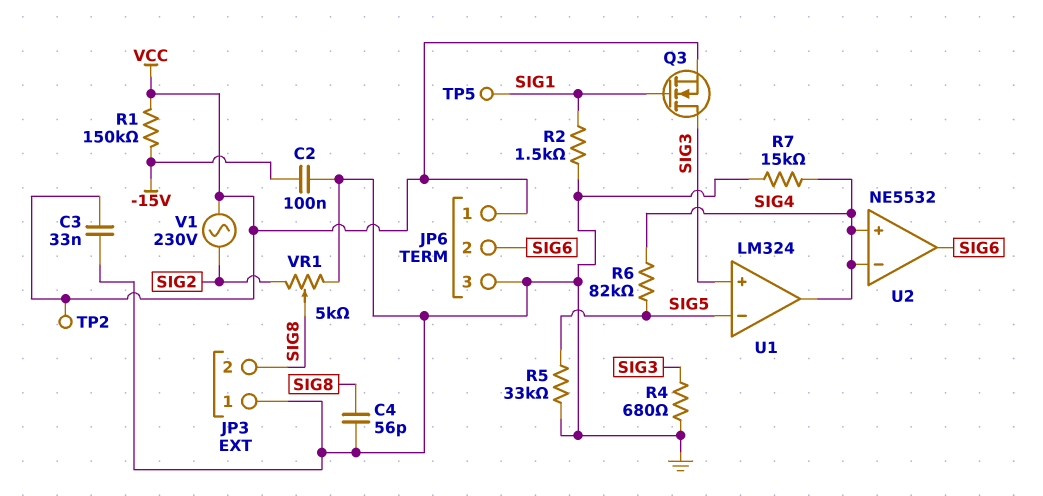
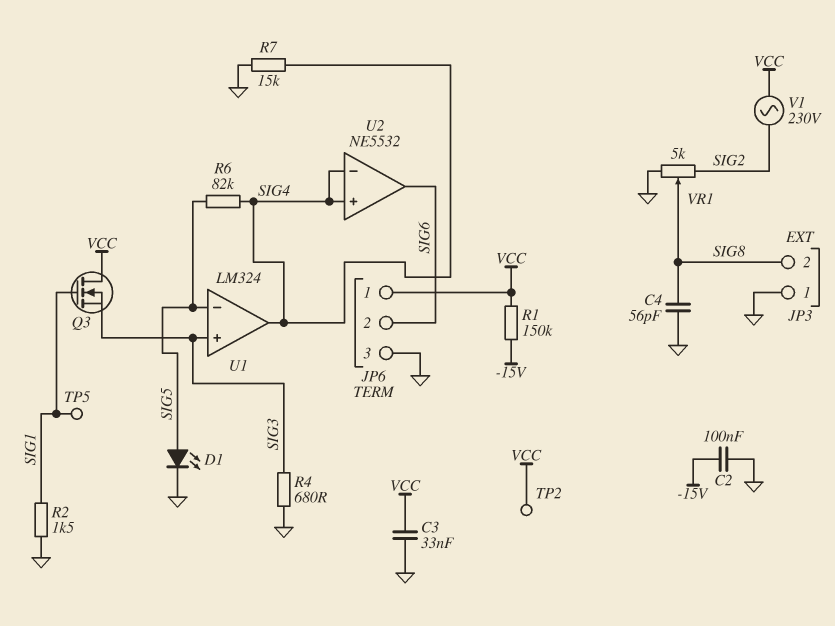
D1: none -> LED (A SIG5, K GND)
Q3: NMOS (G SIG1, D SIG3, S VCC) -> NMOS (G SIG1, D VCC, S SIG3)
R5: 33k (GND, SIG5) -> none

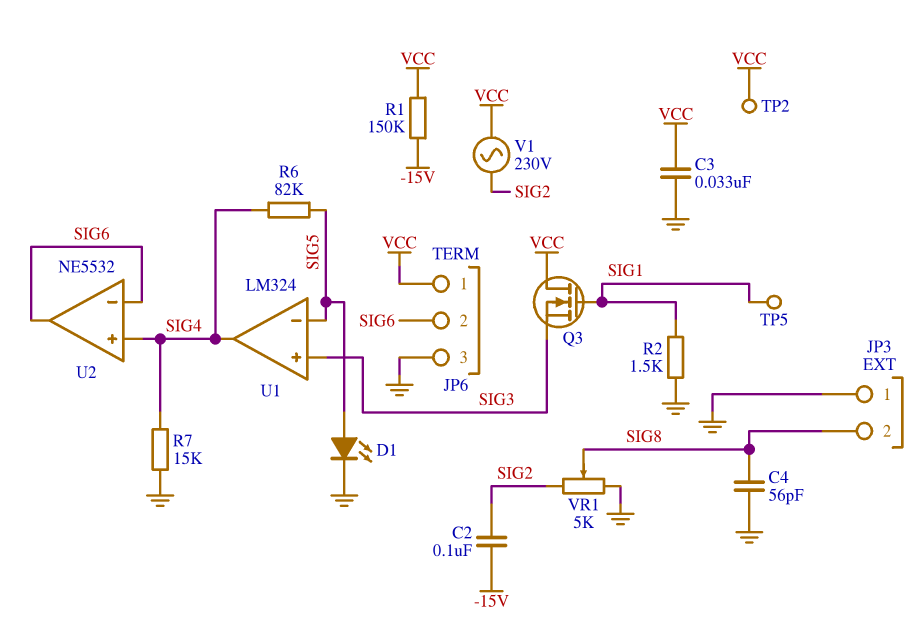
C2: 100nF (-15V, GND) -> 100nF (-15V, SIG2)
R4: 680 (GND, SIG3) -> none
U2 pin in-: SIG4 -> SIG6

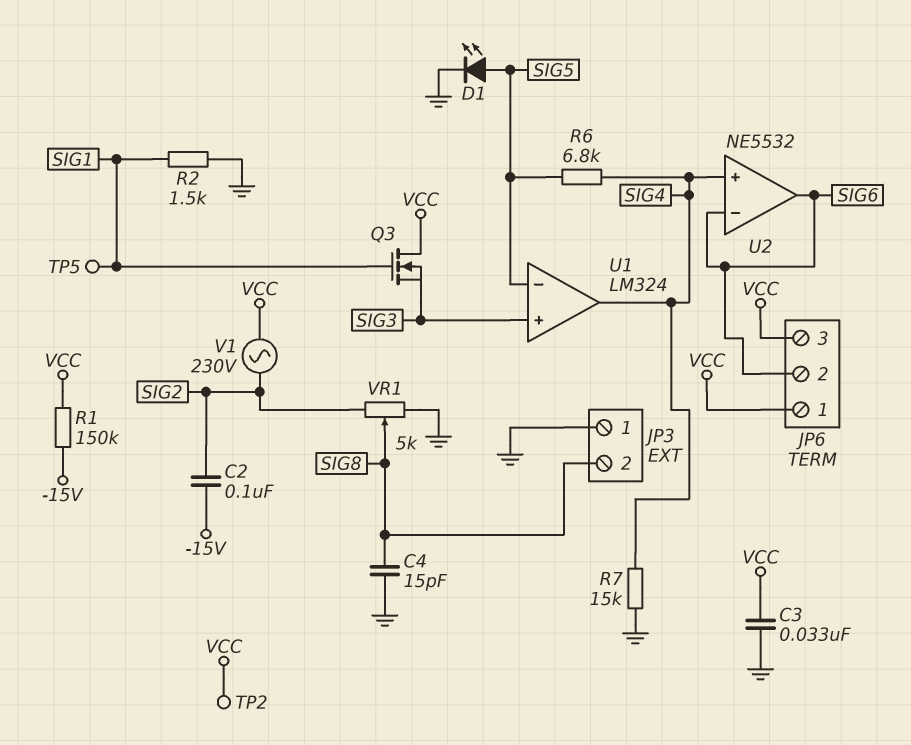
C4: 56pF (GND, SIG8) -> 15pF (GND, SIG8)
JP6 pin 3: GND -> VCC
R6: 82k (SIG4, SIG5) -> 6.8k (SIG4, SIG5)

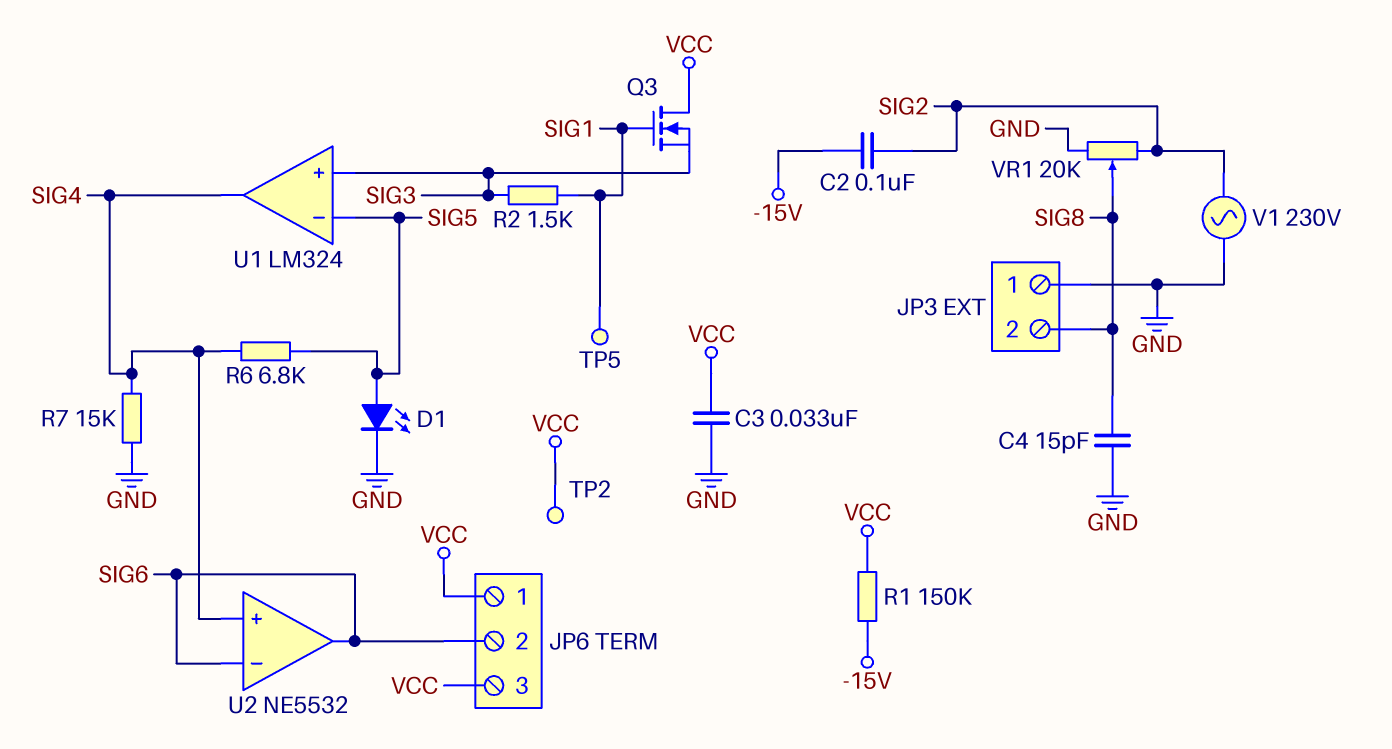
R2: 1.5k (GND, SIG1) -> 1.5k (SIG1, SIG3)
V1: AC 230V (SIG2, VCC) -> AC 230V (GND, SIG2)
VR1: 5k (GND, SIG2, wiper SIG8) -> 20k (GND, SIG2, wiper SIG8)

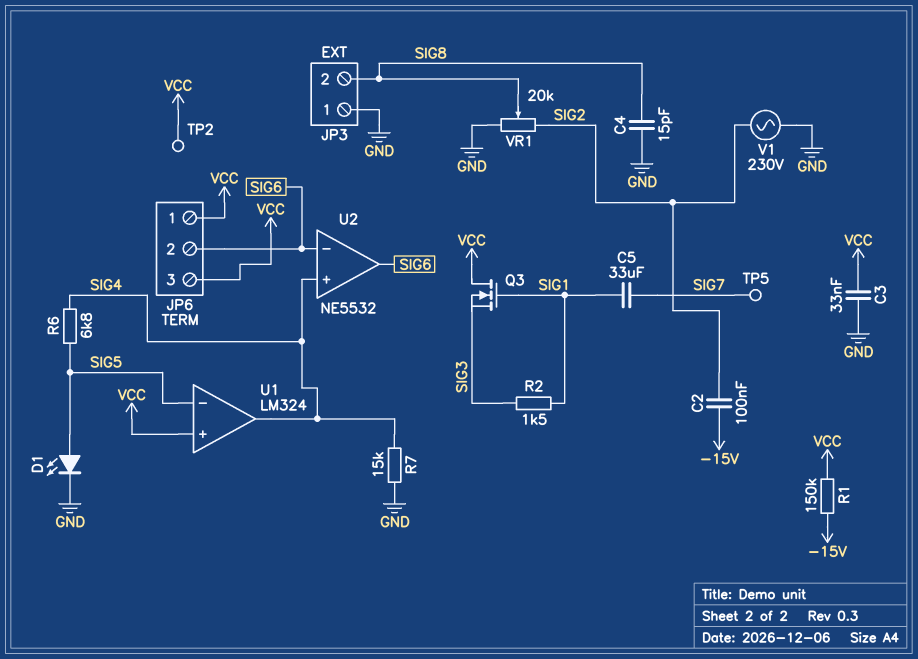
C5: none -> 33uF (SIG1, SIG7)
TP5: test point (SIG1) -> test point (SIG7)
U1 pin in+: SIG3 -> VCC

